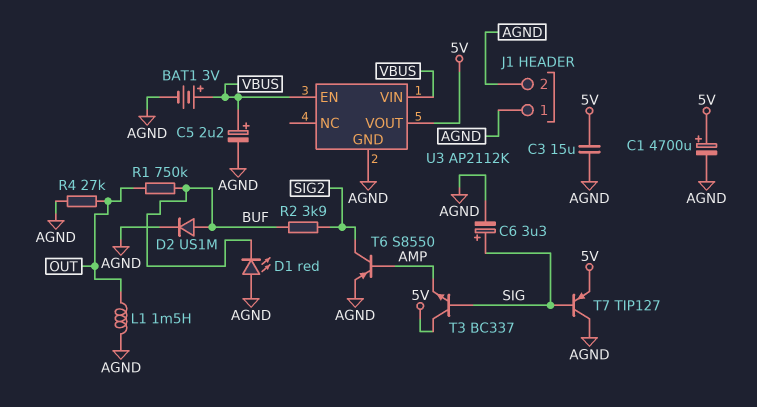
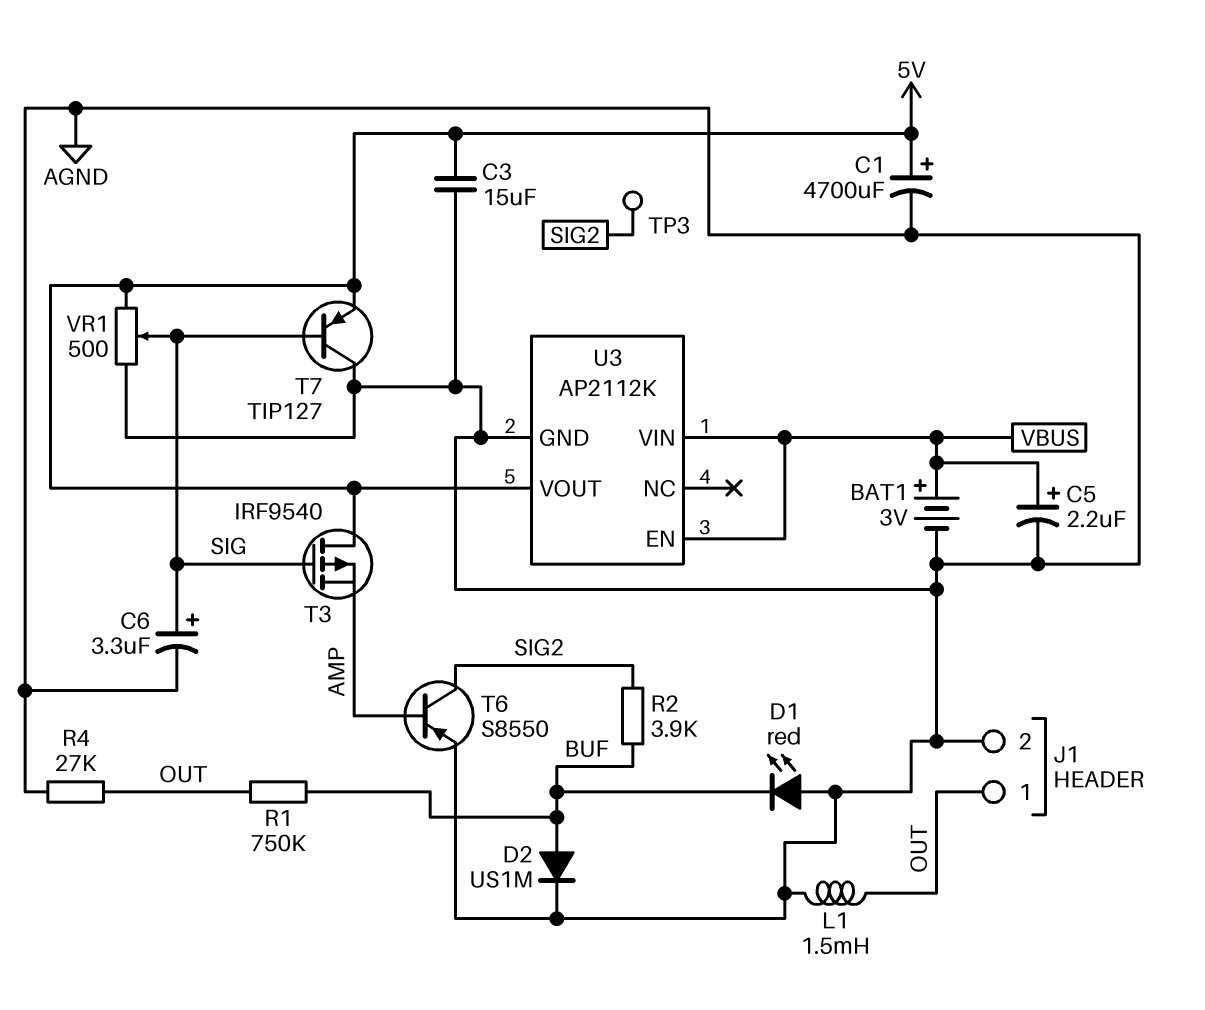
J1 pin 1: AGND -> OUT
T3: NPN BC337 (B SIG, C 5V, E AMP) -> PMOS IRF9540 (G SIG, D 5V, S AMP)
TP3: none -> test point (SIG2)
VR1: none -> 500 (5V, AGND, wiper SIG)

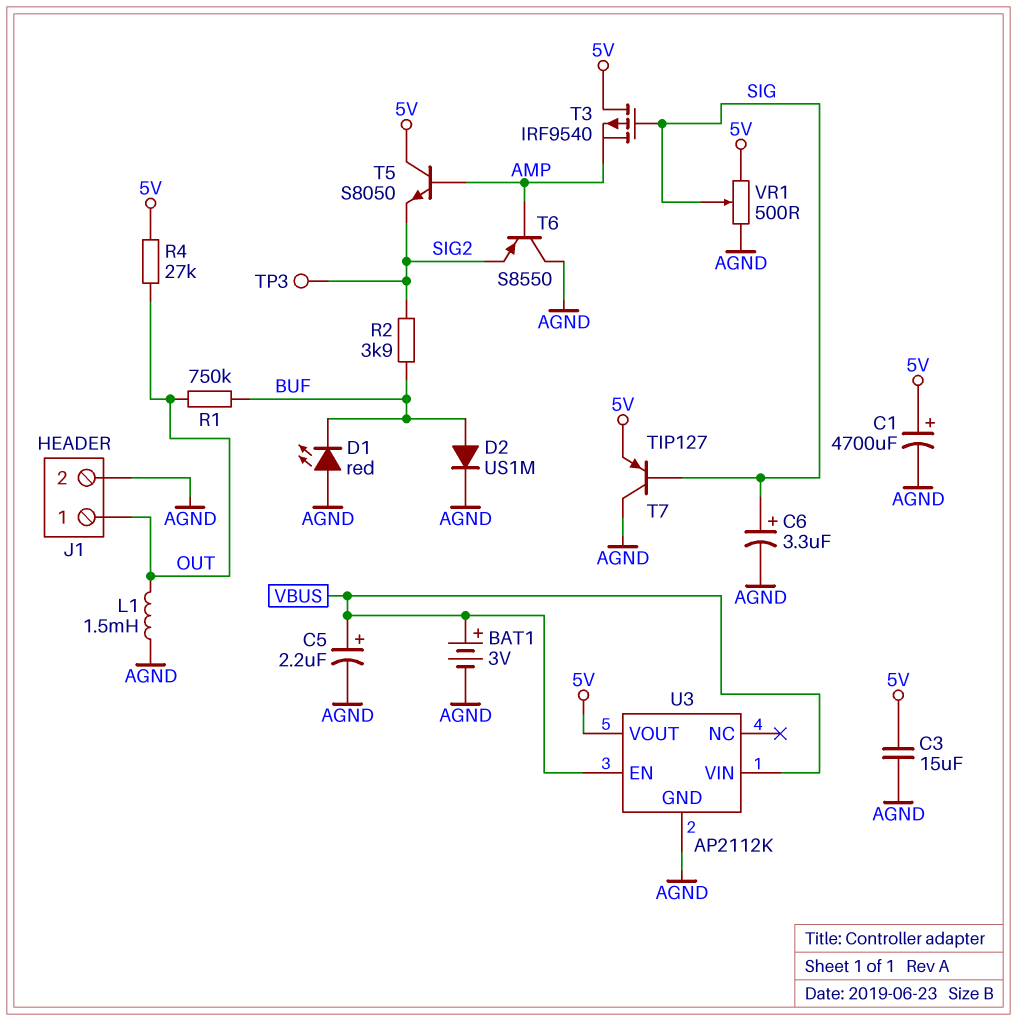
R4: 27k (AGND, OUT) -> 27k (5V, OUT)
T5: none -> NPN S8050 (B AMP, C 5V, E SIG2)
T6: PNP S8550 (B AMP, C SIG2, E AGND) -> PNP S8550 (B AMP, C AGND, E SIG2)

